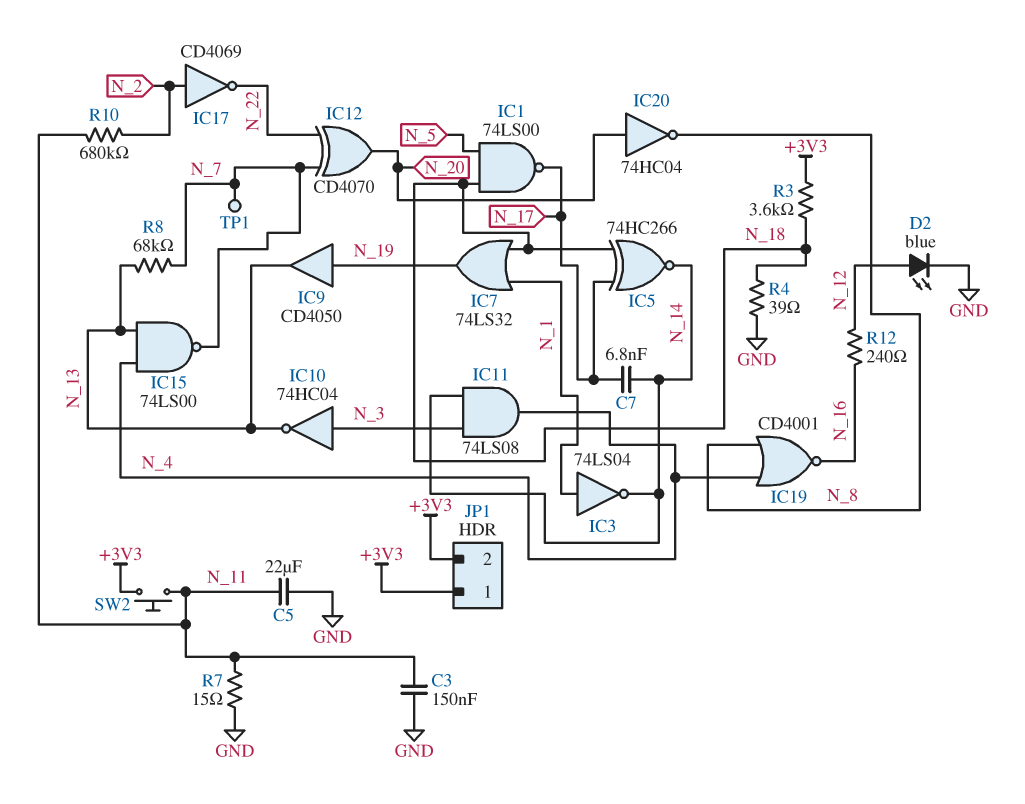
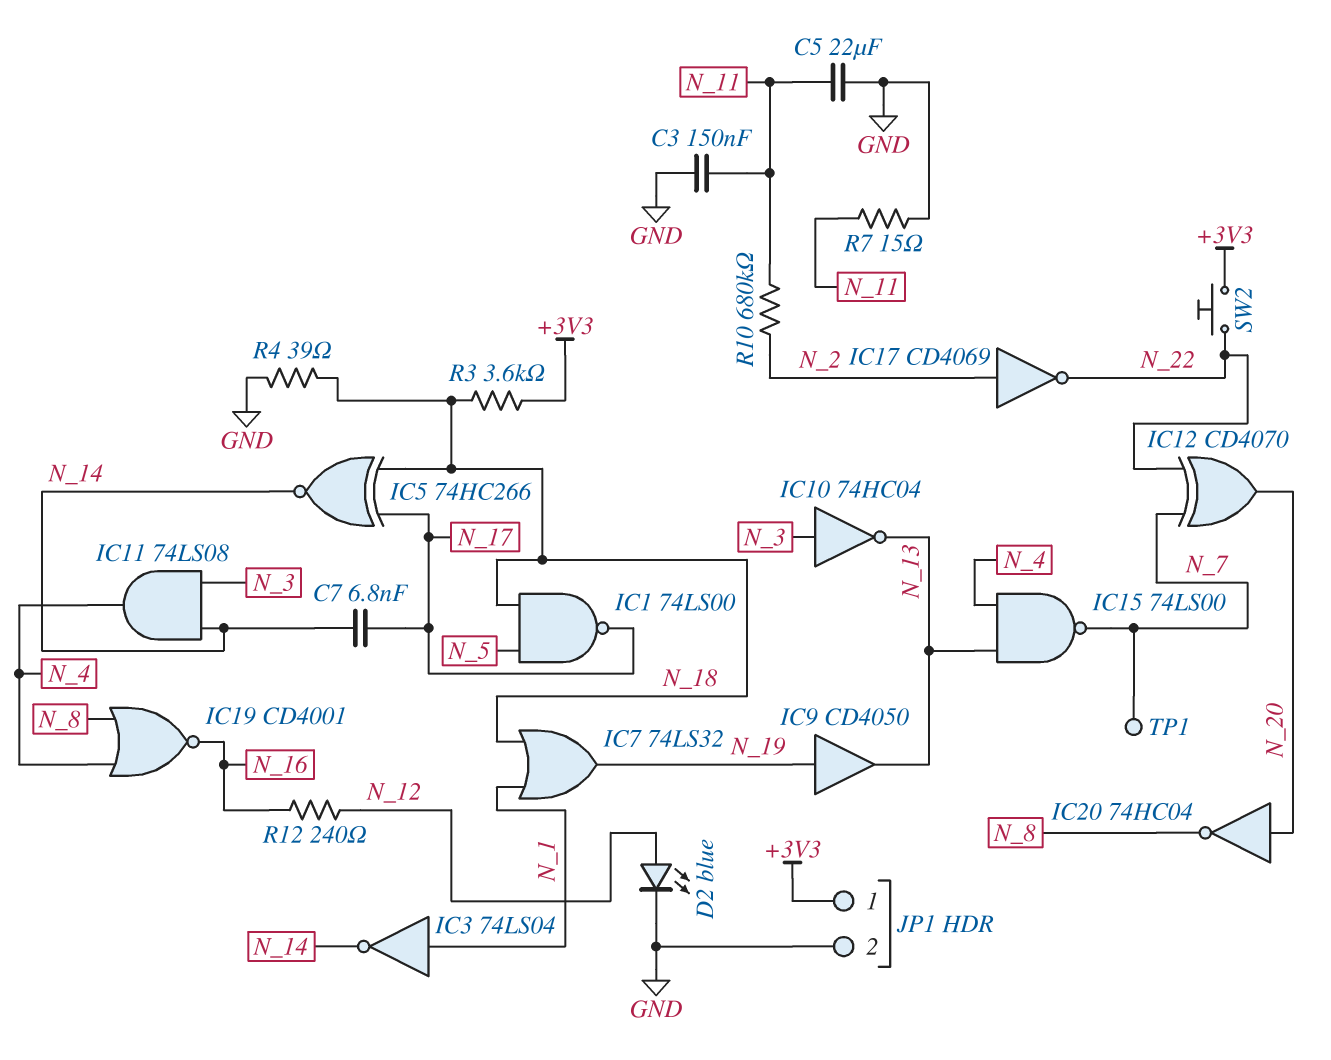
JP1 pin 2: +3V3 -> GND
R8: 68k (N_7, N_13) -> none
SW2: button (+3V3, N_11) -> button (+3V3, N_22)

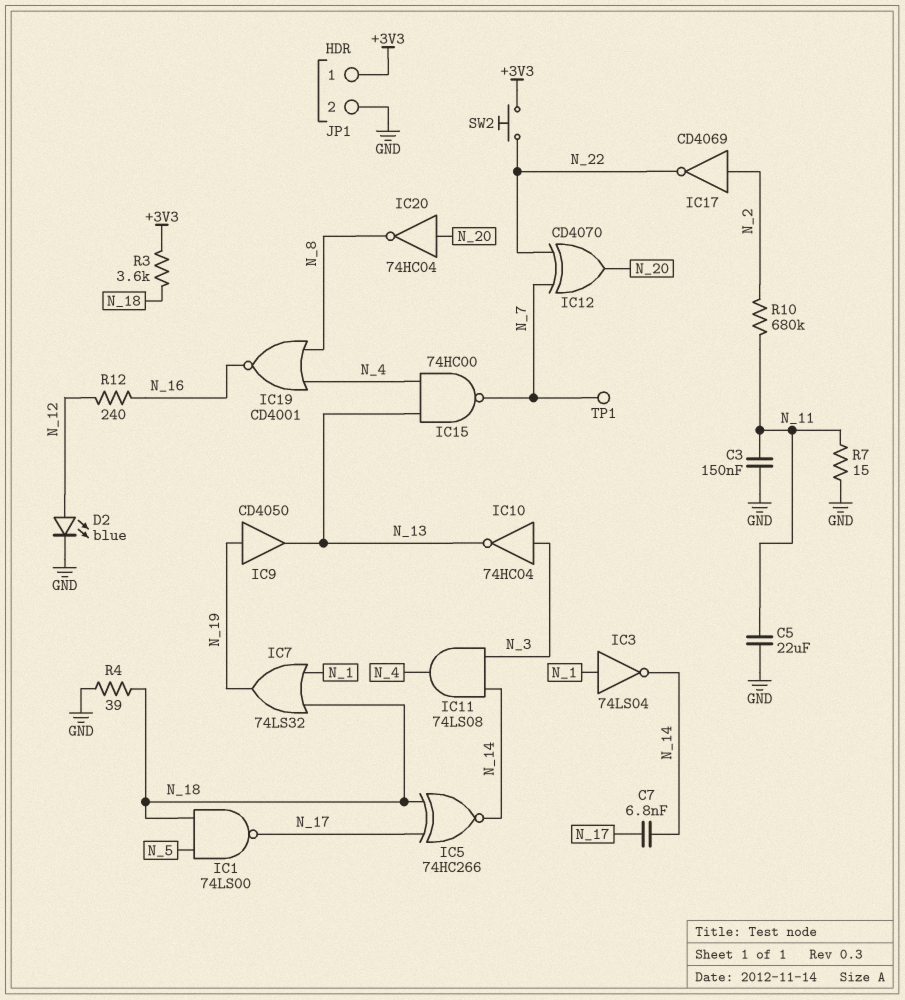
IC15: NAND 74LS00 (in N_4, in N_13, out N_7) -> NAND 74HC00 (in N_4, in N_13, out N_7)

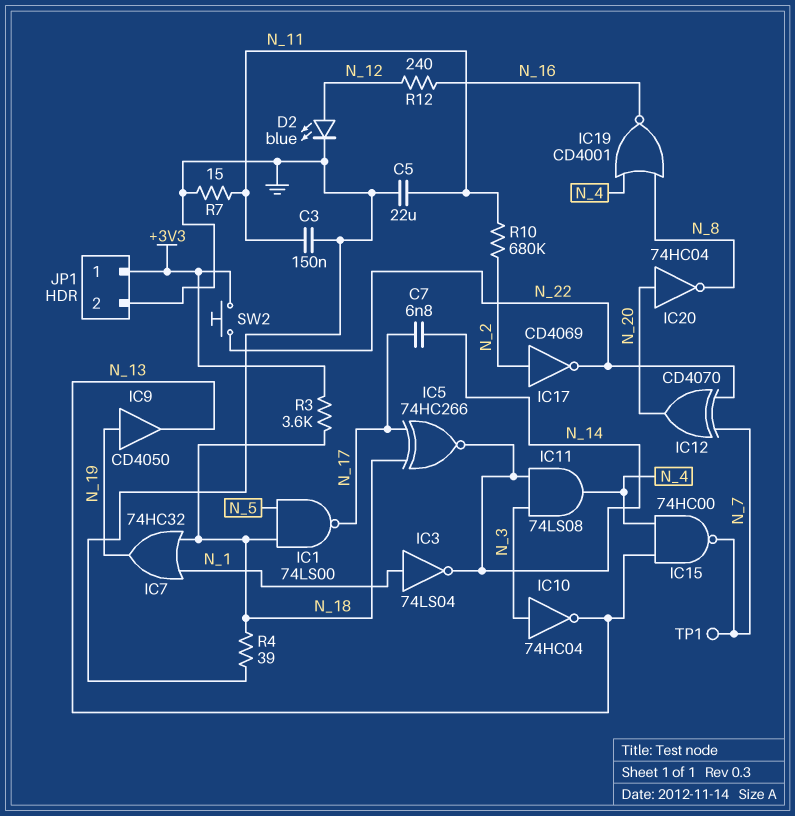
IC7: OR 74LS32 (in N_1, in N_18, out N_19) -> OR 74HC32 (in N_1, in N_18, out N_19)

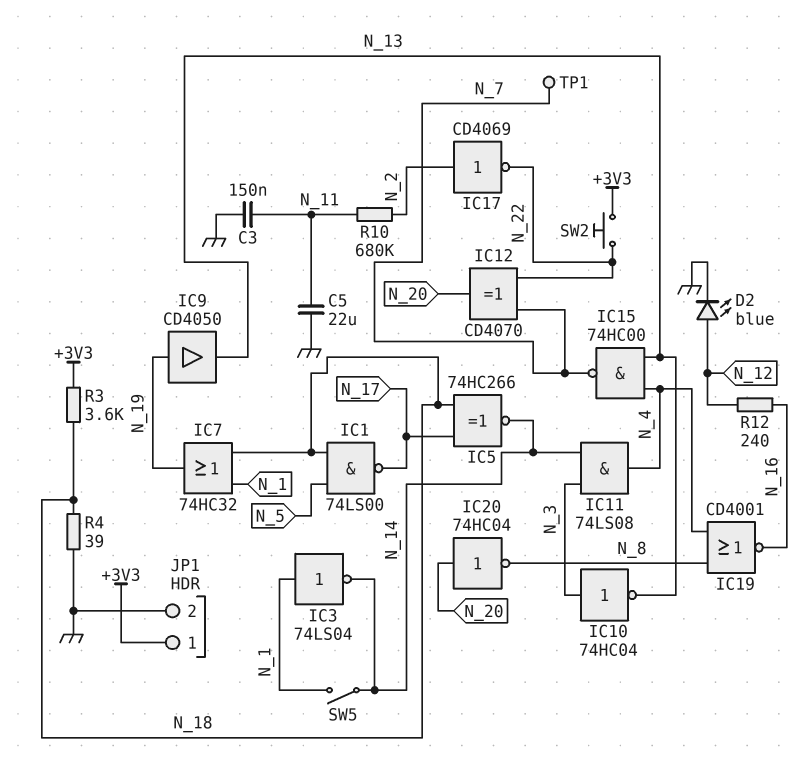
C7: 6.8nF (N_14, N_17) -> none
R7: 15 (GND, N_11) -> none
SW5: none -> switch (N_1, N_14)

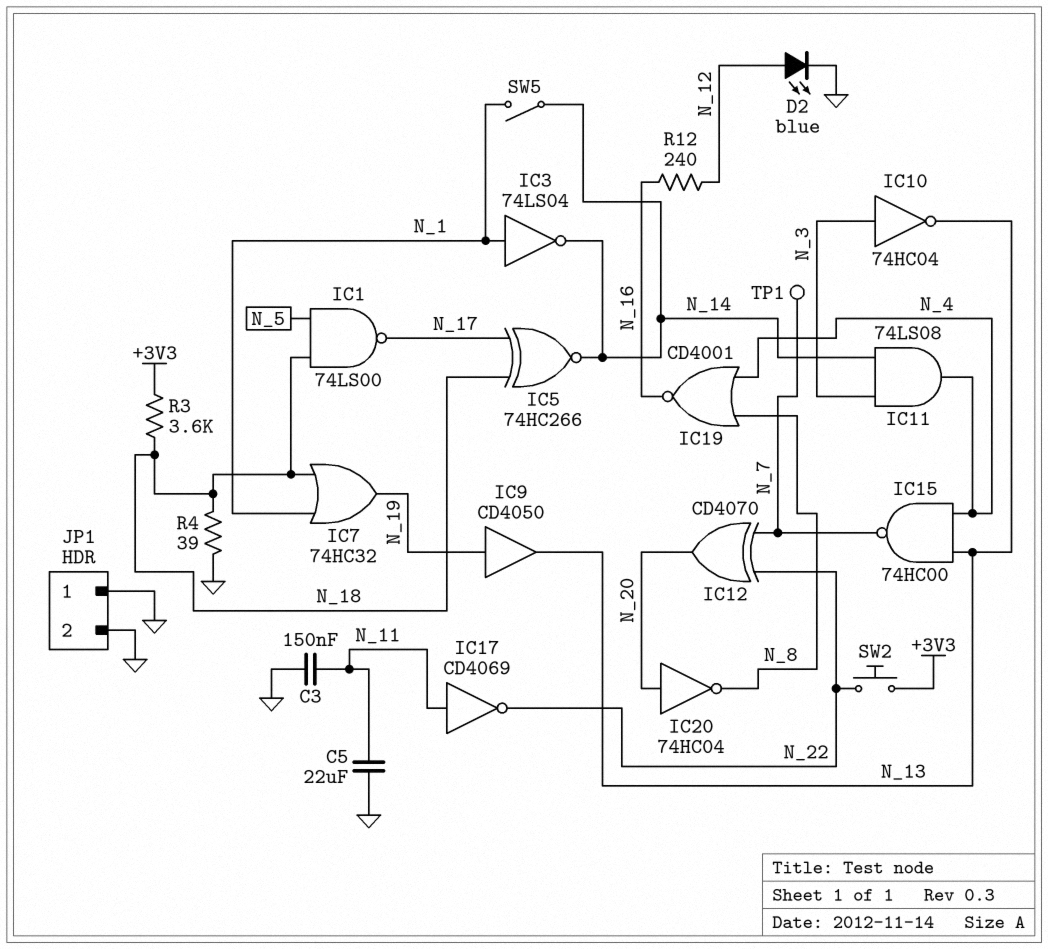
IC17: NOT CD4069 (in N_2, out N_22) -> NOT CD4069 (in N_11, out N_22)
JP1 pin 1: +3V3 -> GND
R10: 680k (N_2, N_11) -> none

